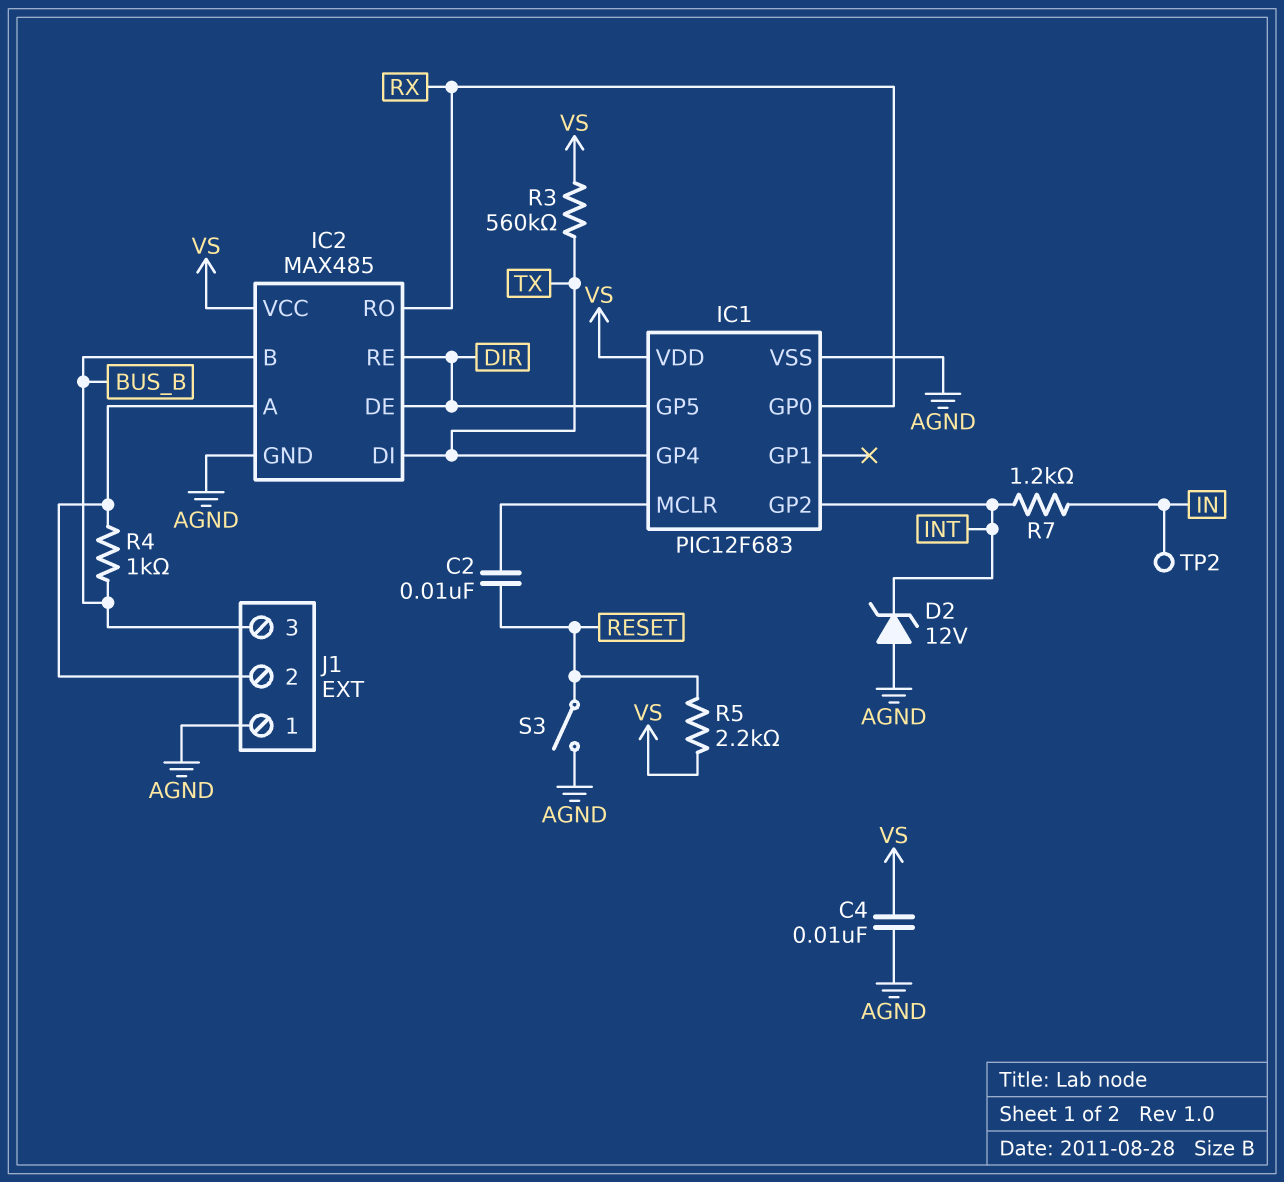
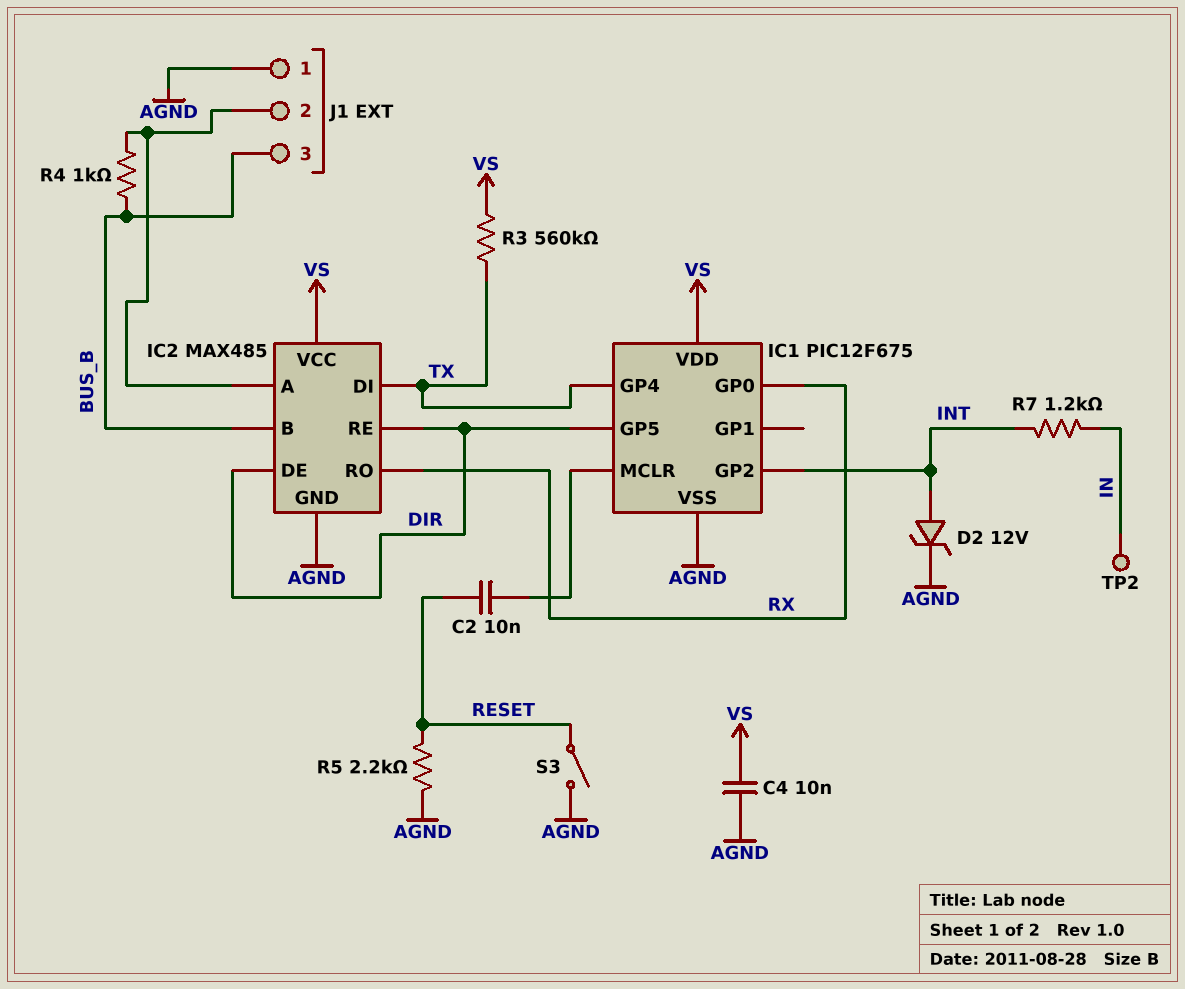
D2: zener 12V (A AGND, K INT) -> zener 12V (A INT, K AGND)
IC1: PIC12F683 -> PIC12F675
R5: 2.2k (RESET, VS) -> 2.2k (AGND, RESET)

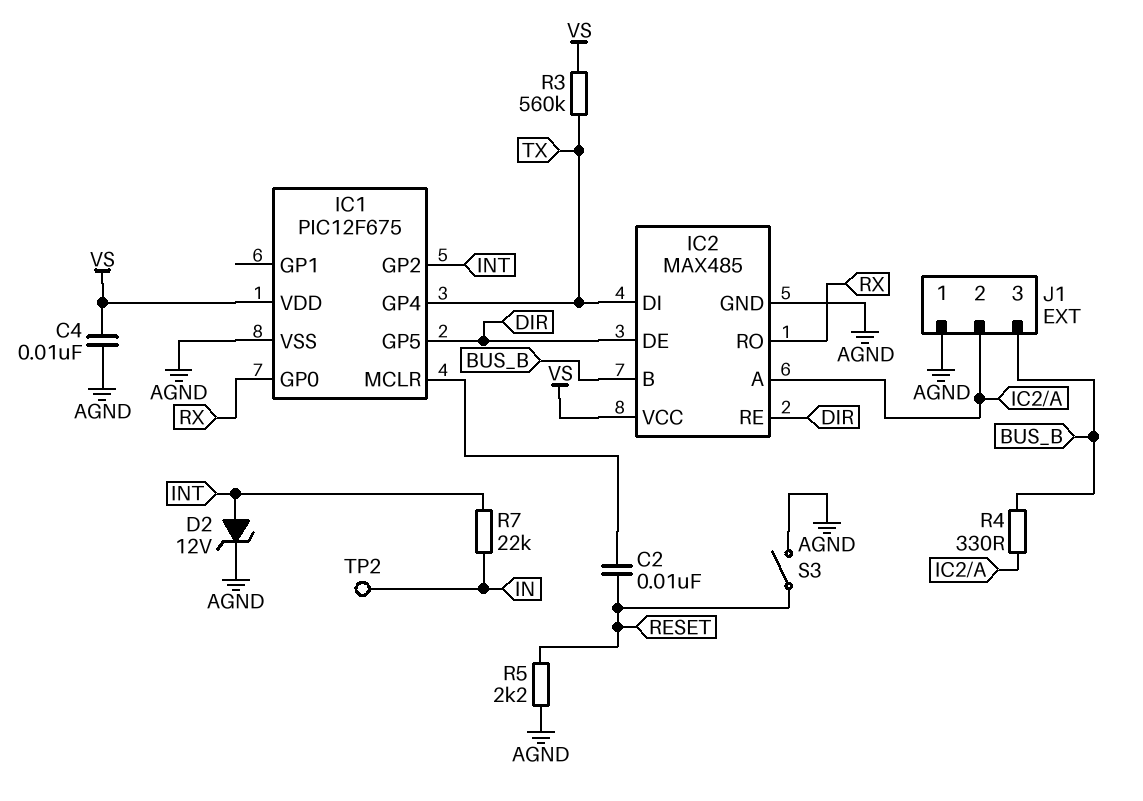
R4: 1k (BUS_B, IC2/A) -> 330 (BUS_B, IC2/A)
R7: 1.2k (IN, INT) -> 22k (IN, INT)

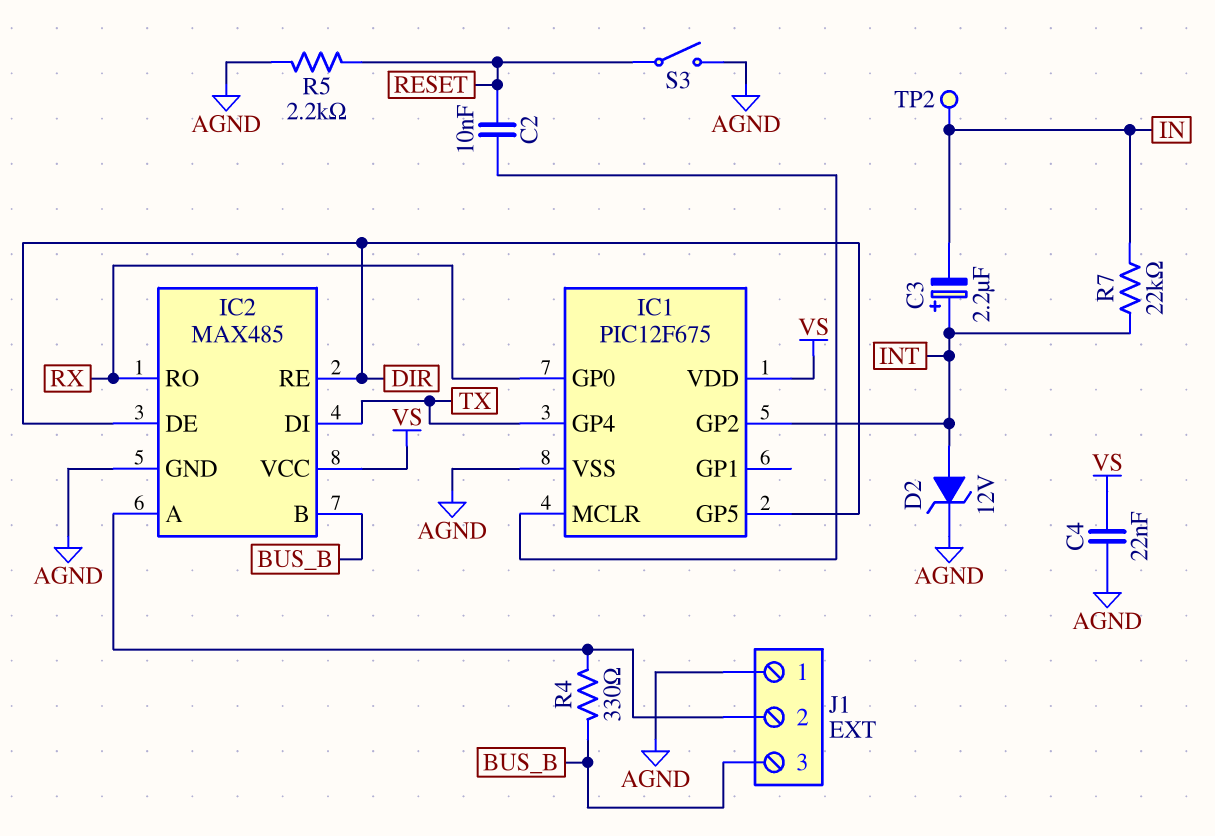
C3: none -> 2.2uF (plus INT, minus IN)
C4: 10nF (AGND, VS) -> 22nF (AGND, VS)
R3: 560k (TX, VS) -> none

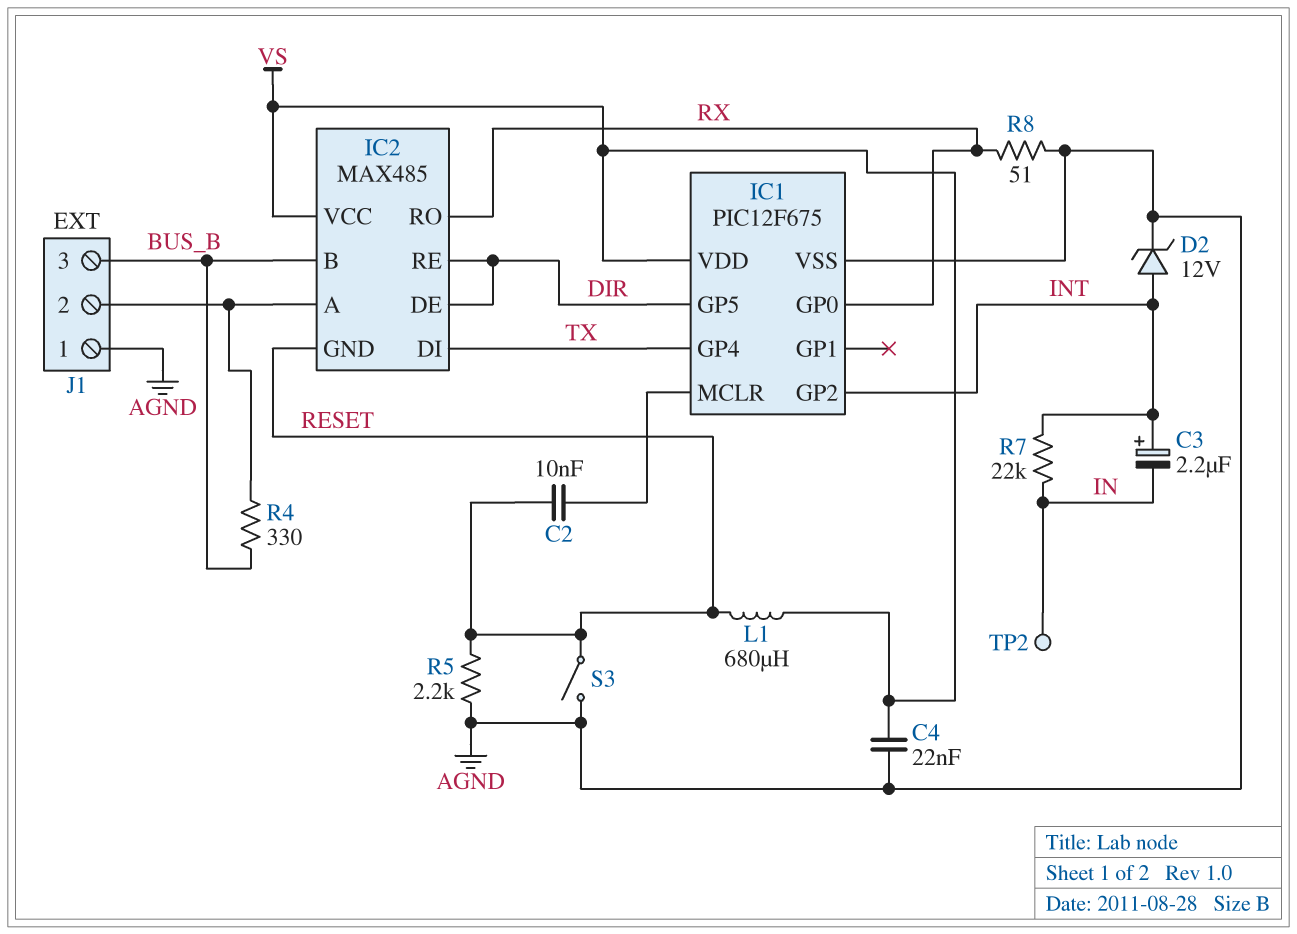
IC2 pin GND: AGND -> RESET
L1: none -> 680uH (RESET, VS)
R8: none -> 51 (AGND, RX)

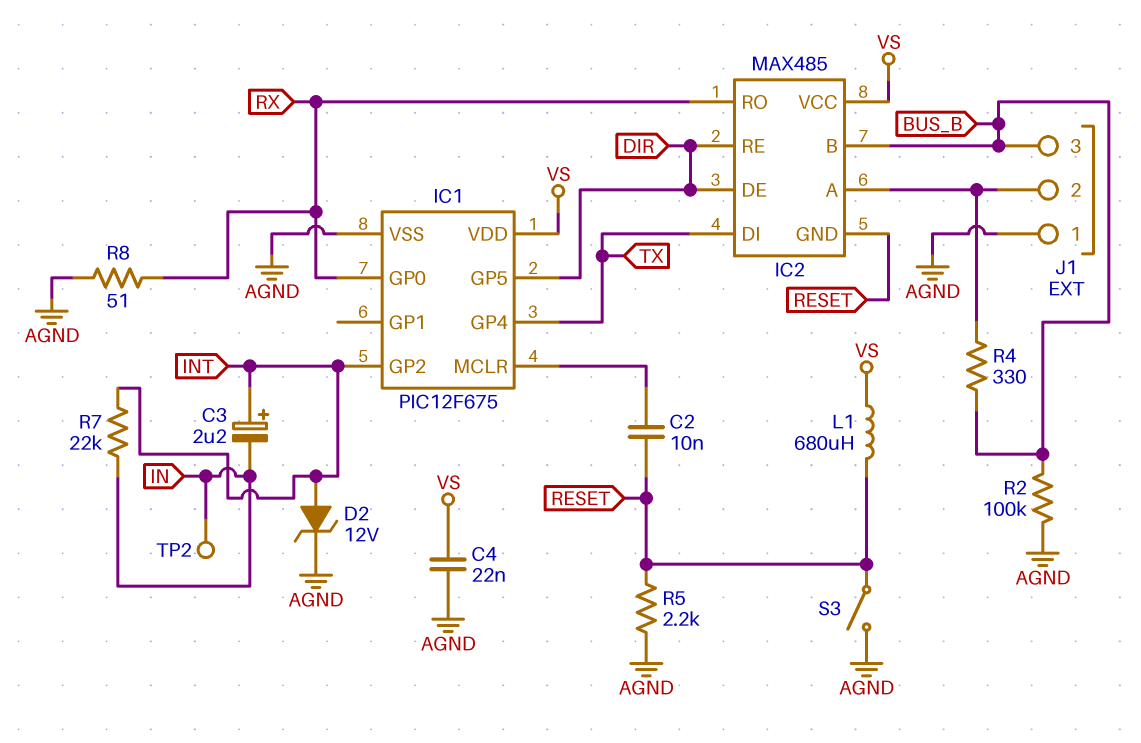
R2: none -> 100k (AGND, BUS_B)

